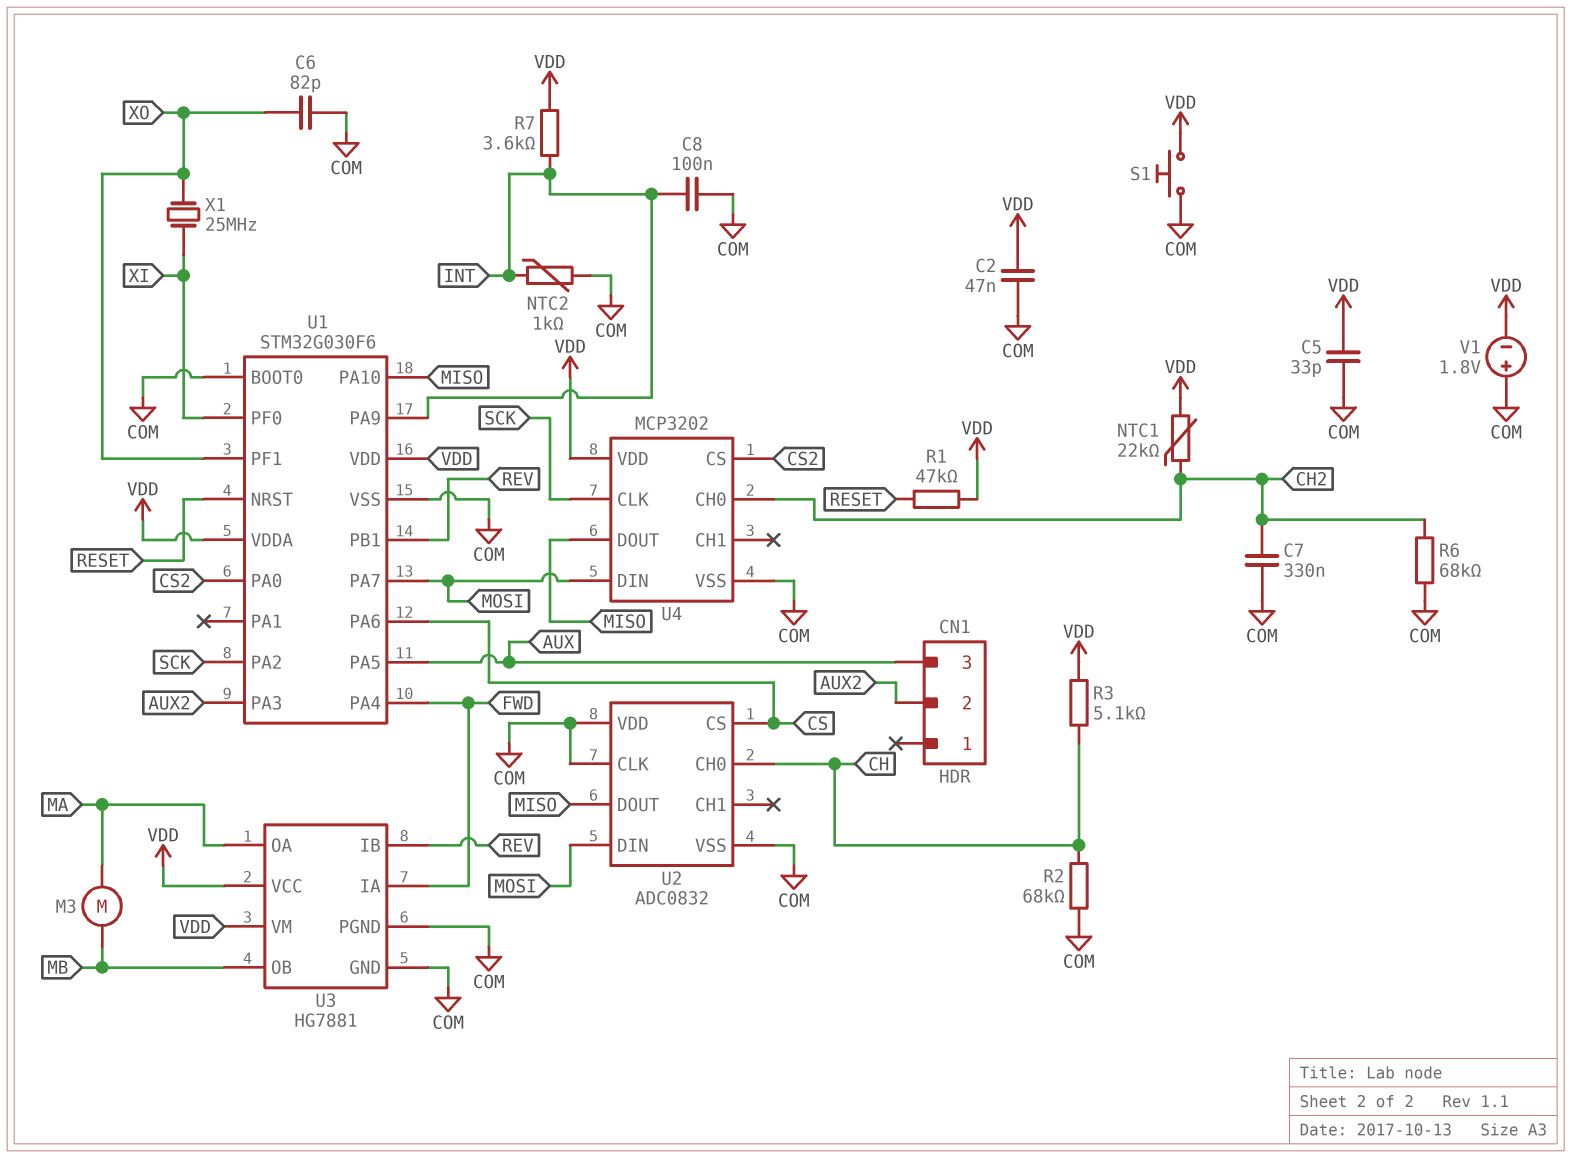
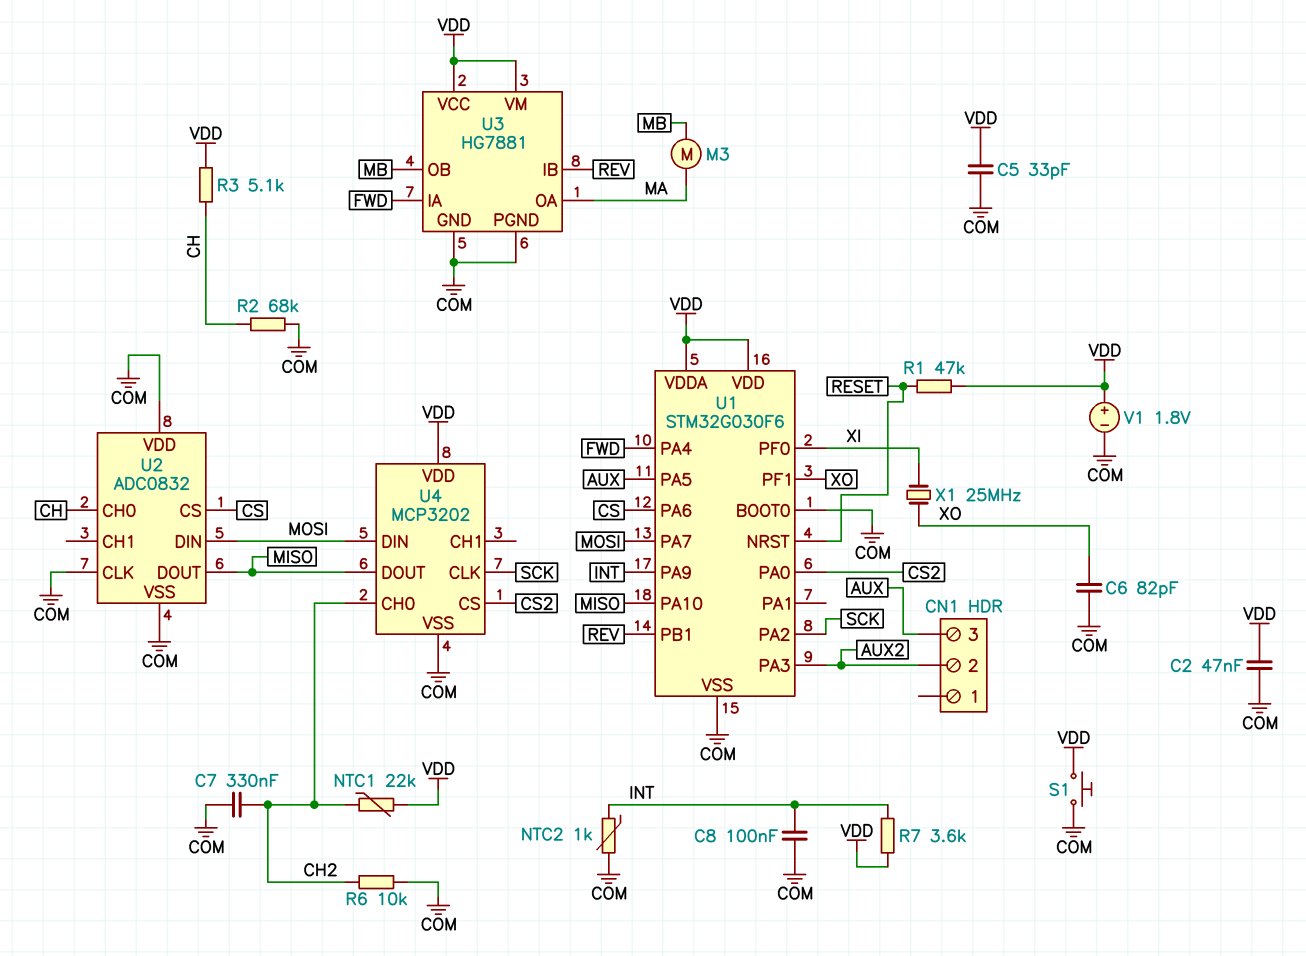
R6: 68k (CH2, COM) -> 10k (CH2, COM)
V1: 1.8V (plus COM, minus VDD) -> 1.8V (plus VDD, minus COM)

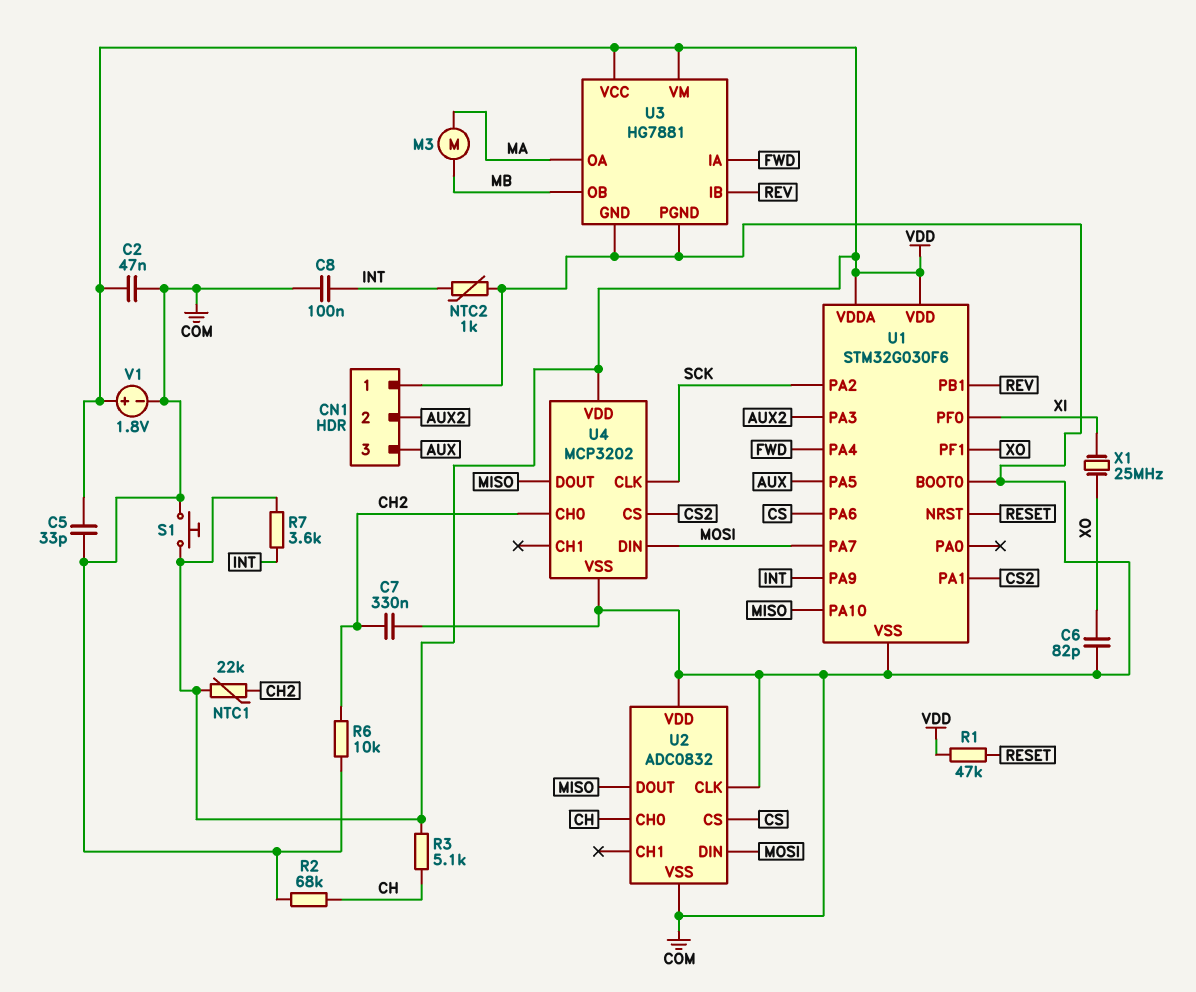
CN1 pin 1: none -> COM
U1 pin PA0: CS2 -> none
U1 pin PA1: none -> CS2

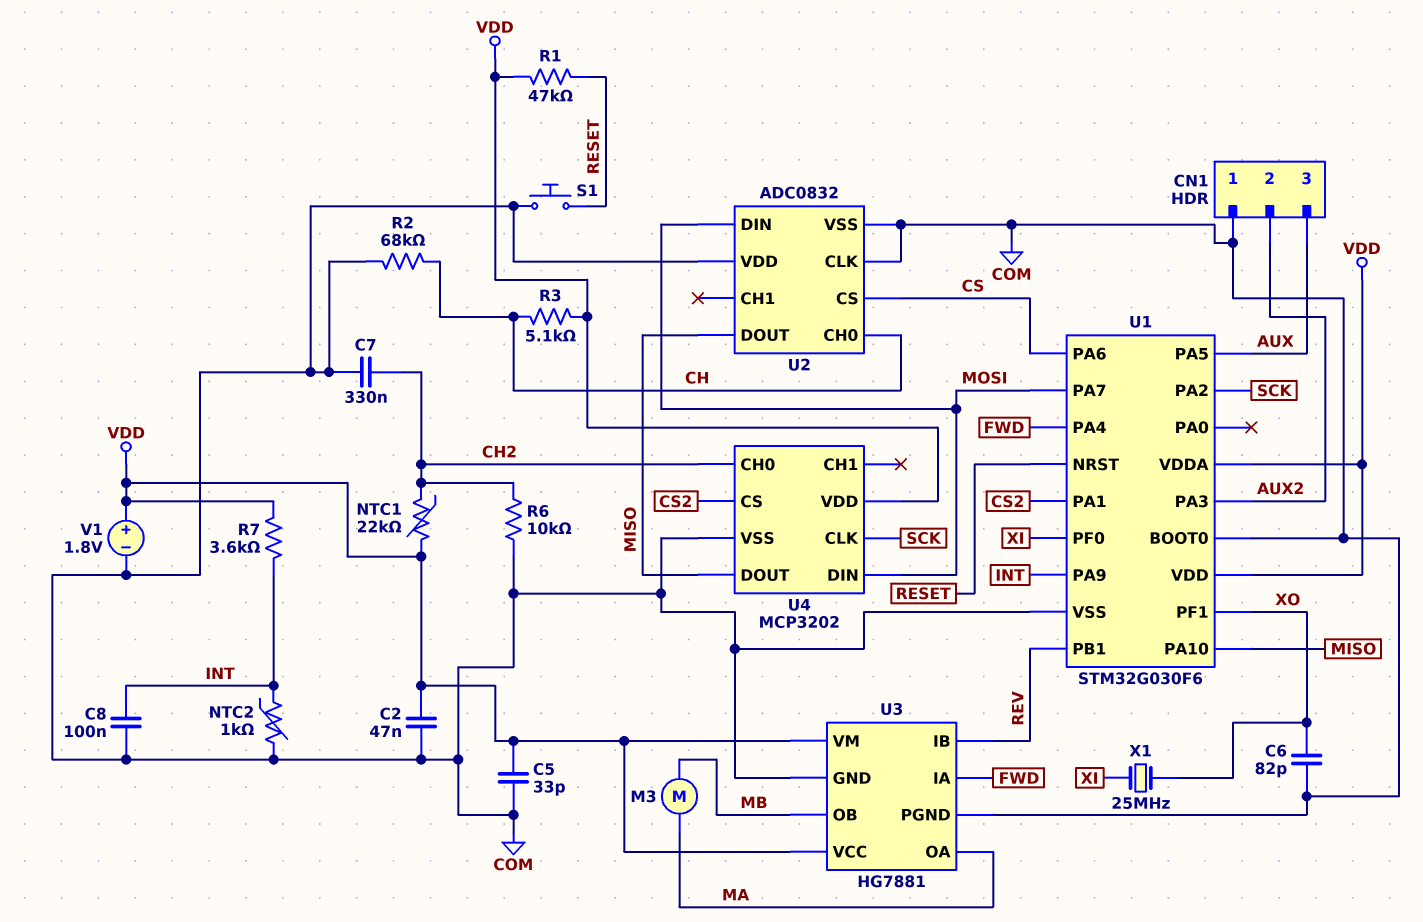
S1: button (COM, VDD) -> button (COM, RESET)

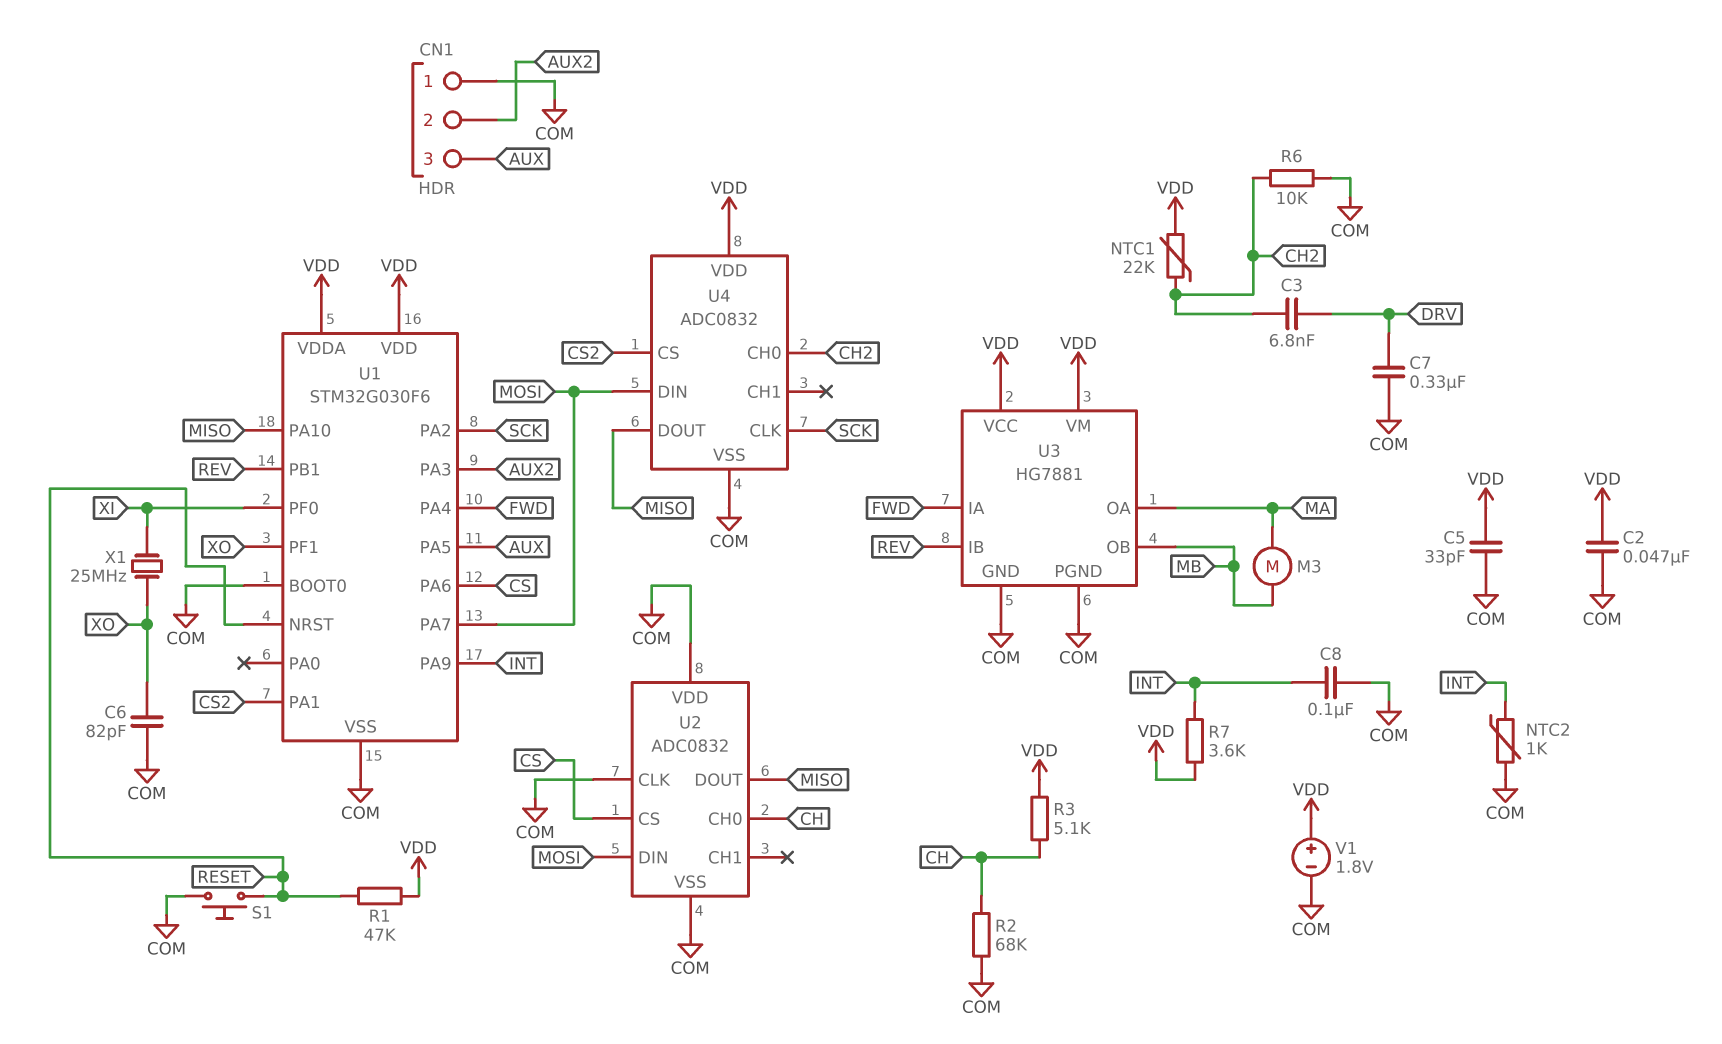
C3: none -> 6.8nF (CH2, DRV)
C7: 330nF (CH2, COM) -> 330nF (COM, DRV)
U4: MCP3202 -> ADC0832

